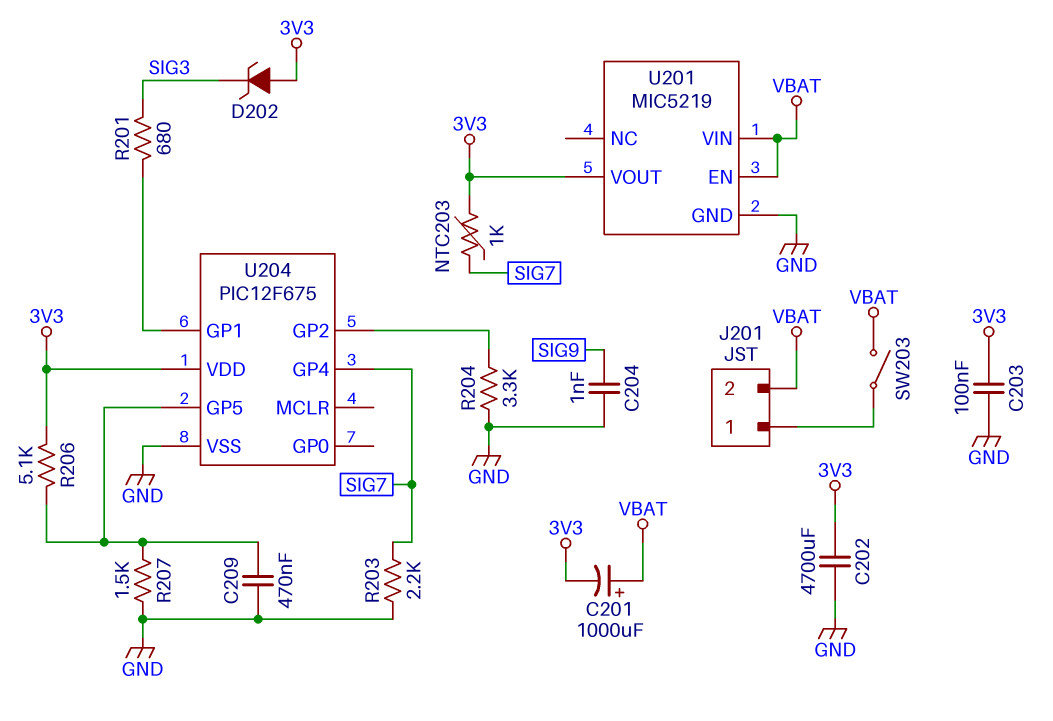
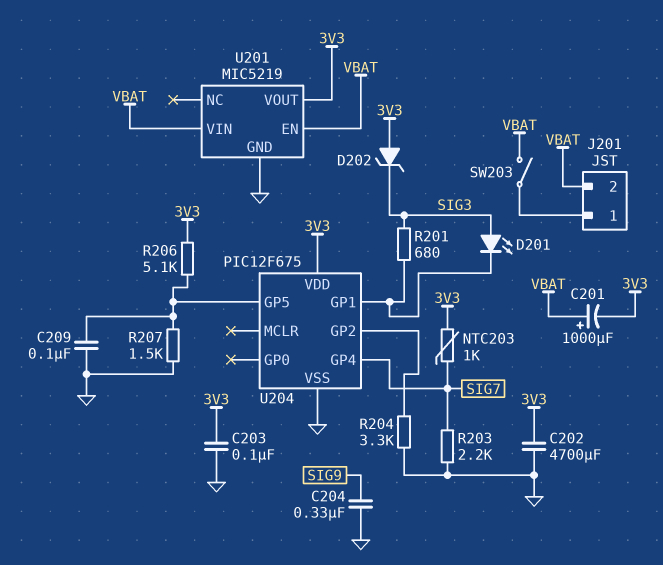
C204: 1nF (GND, SIG9) -> 330nF (GND, SIG9)
C209: 470nF (GND, U204/GP5) -> 100nF (GND, U204/GP5)
D201: none -> LED (A SIG3, K U204/GP1)

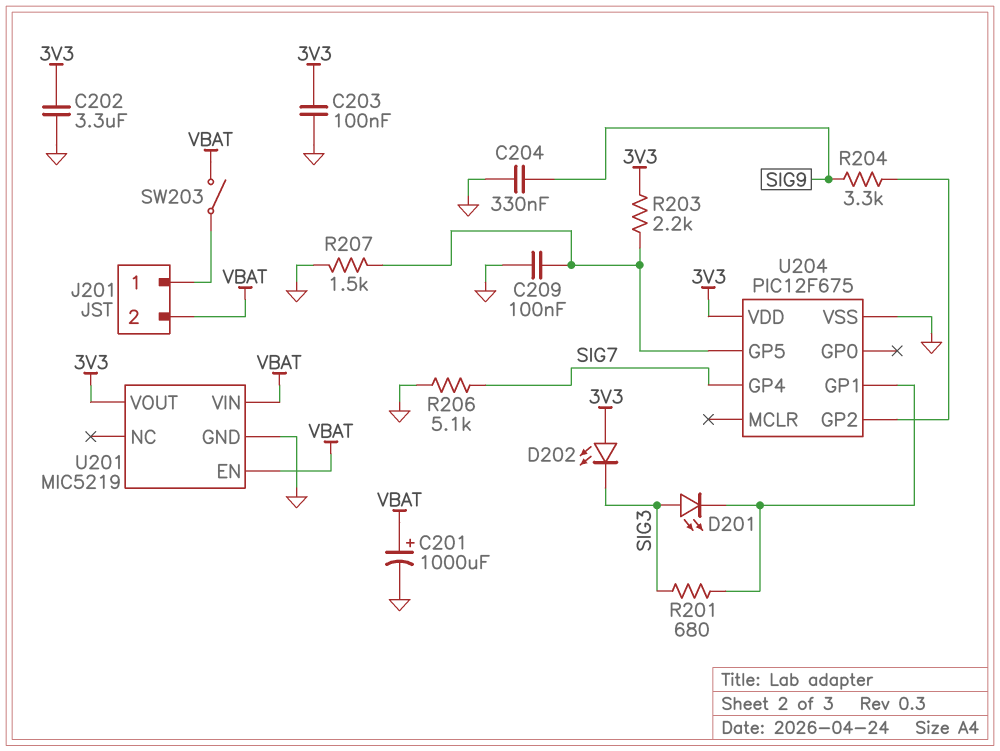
C201: 1000uF (plus VBAT, minus 3V3) -> 1000uF (plus VBAT, minus GND)
C202: 4700uF (3V3, GND) -> 3.3uF (3V3, GND)
D202: zener (A 3V3, K SIG3) -> LED (A 3V3, K SIG3)
NTC203: 1k (3V3, SIG7) -> none
R203: 2.2k (GND, SIG7) -> 2.2k (3V3, U204/GP5)
R204: 3.3k (GND, U204/GP2) -> 3.3k (SIG9, U204/GP2)
R206: 5.1k (3V3, U204/GP5) -> 5.1k (GND, SIG7)

